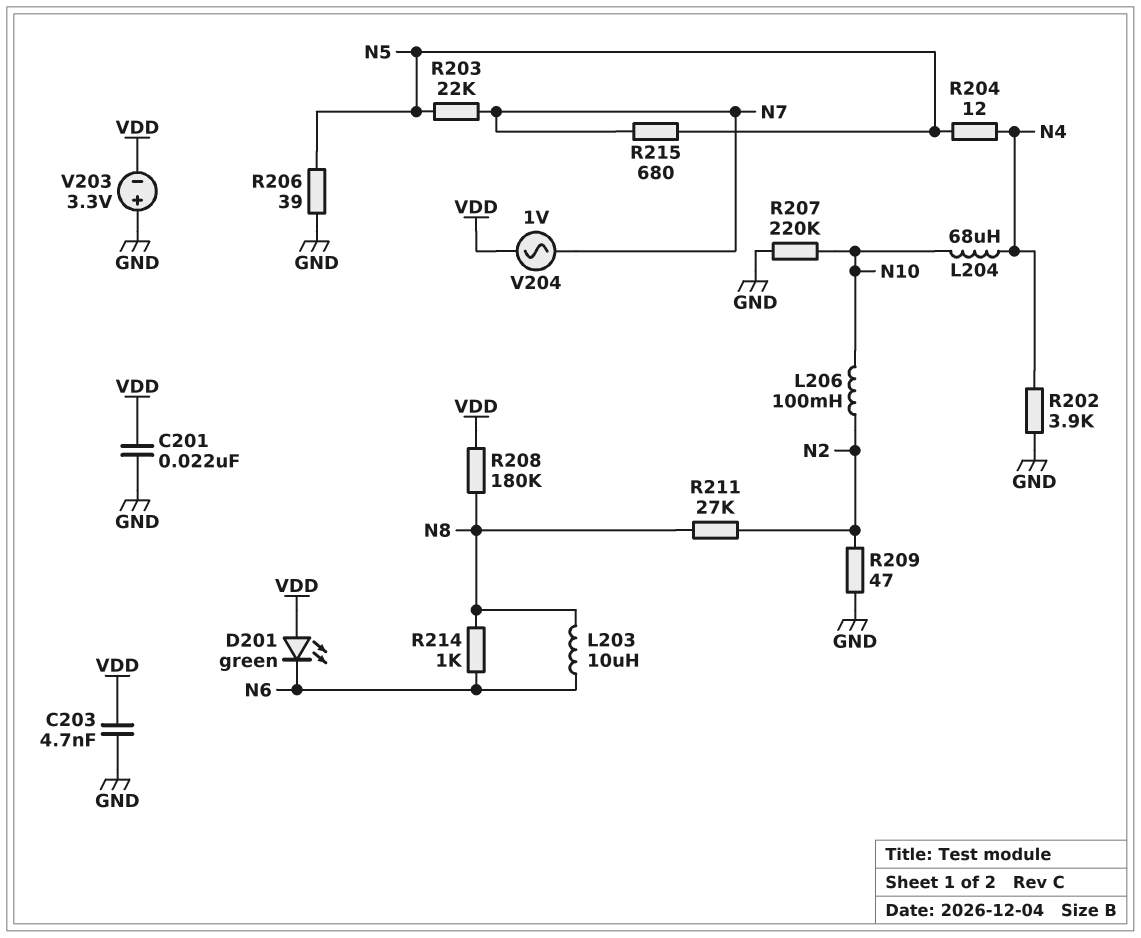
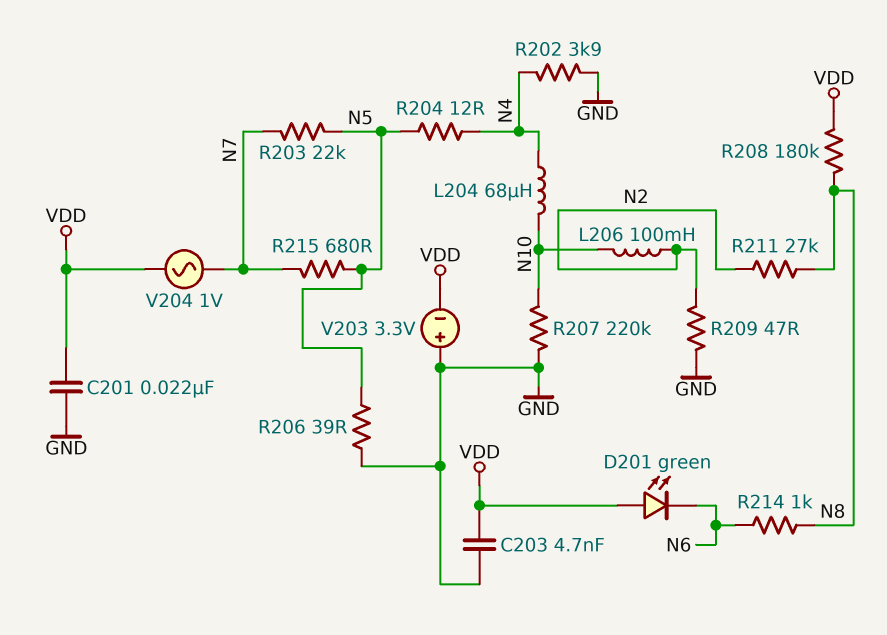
L203: 10uH (N6, N8) -> none

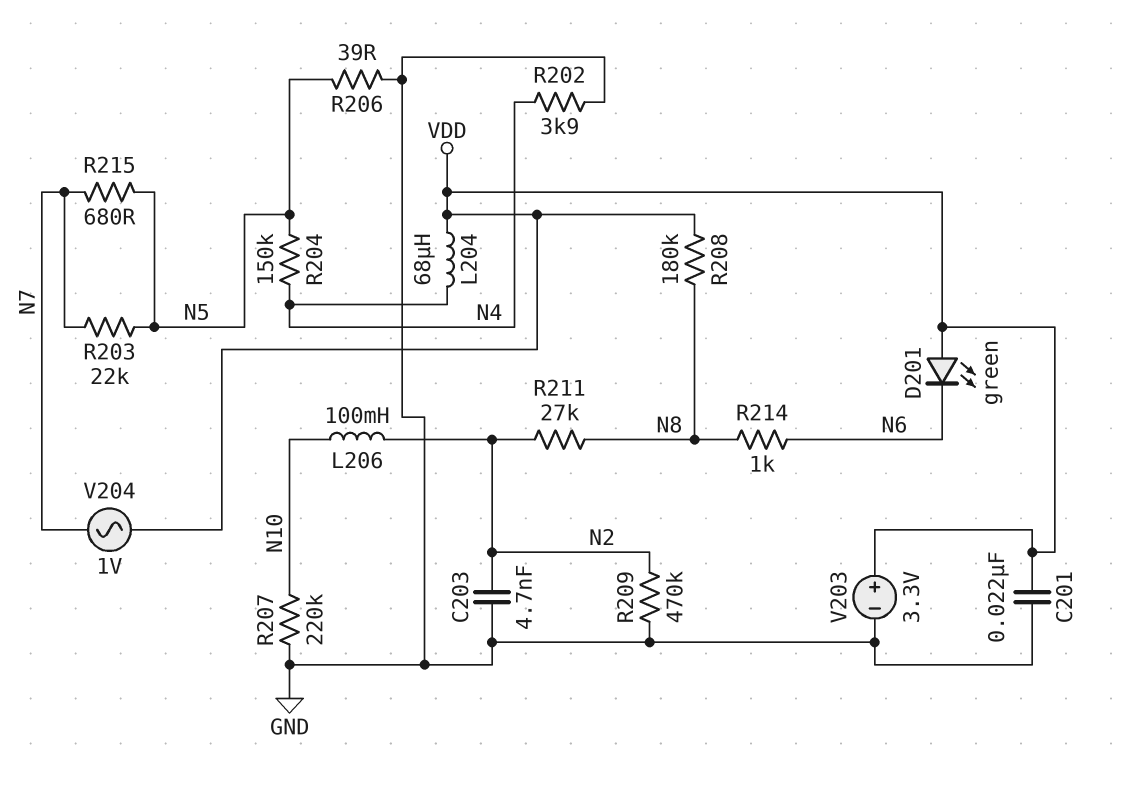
C203: 4.7nF (GND, VDD) -> 4.7nF (GND, N2)
L204: 68uH (N4, N10) -> 68uH (N4, VDD)
R204: 12 (N4, N5) -> 150k (N4, N5)
R209: 47 (GND, N2) -> 470k (GND, N2)
V203: 3.3V (plus GND, minus VDD) -> 3.3V (plus VDD, minus GND)

